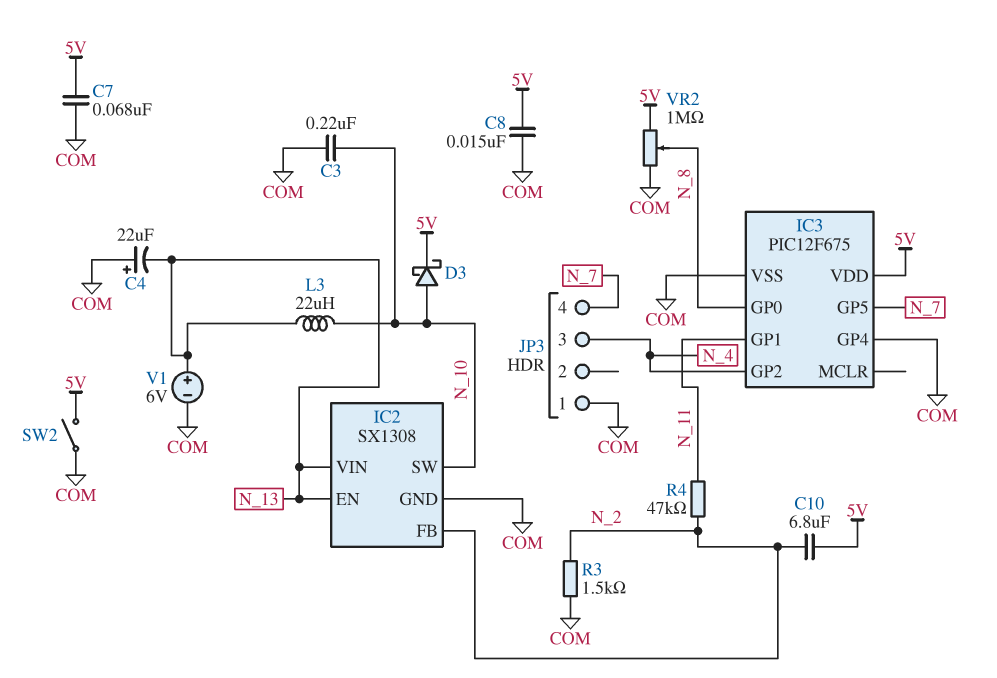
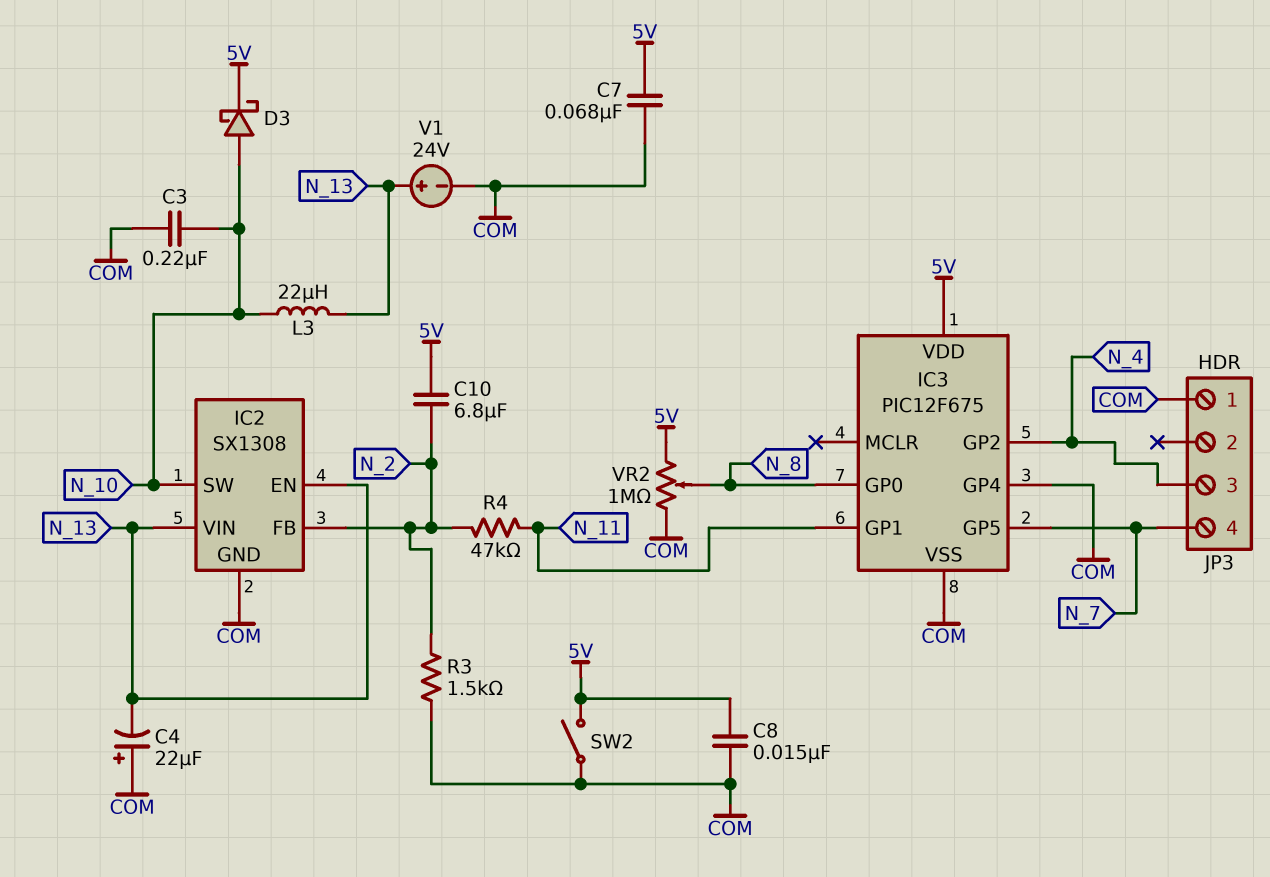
V1: 6V (plus N_13, minus COM) -> 24V (plus N_13, minus COM)

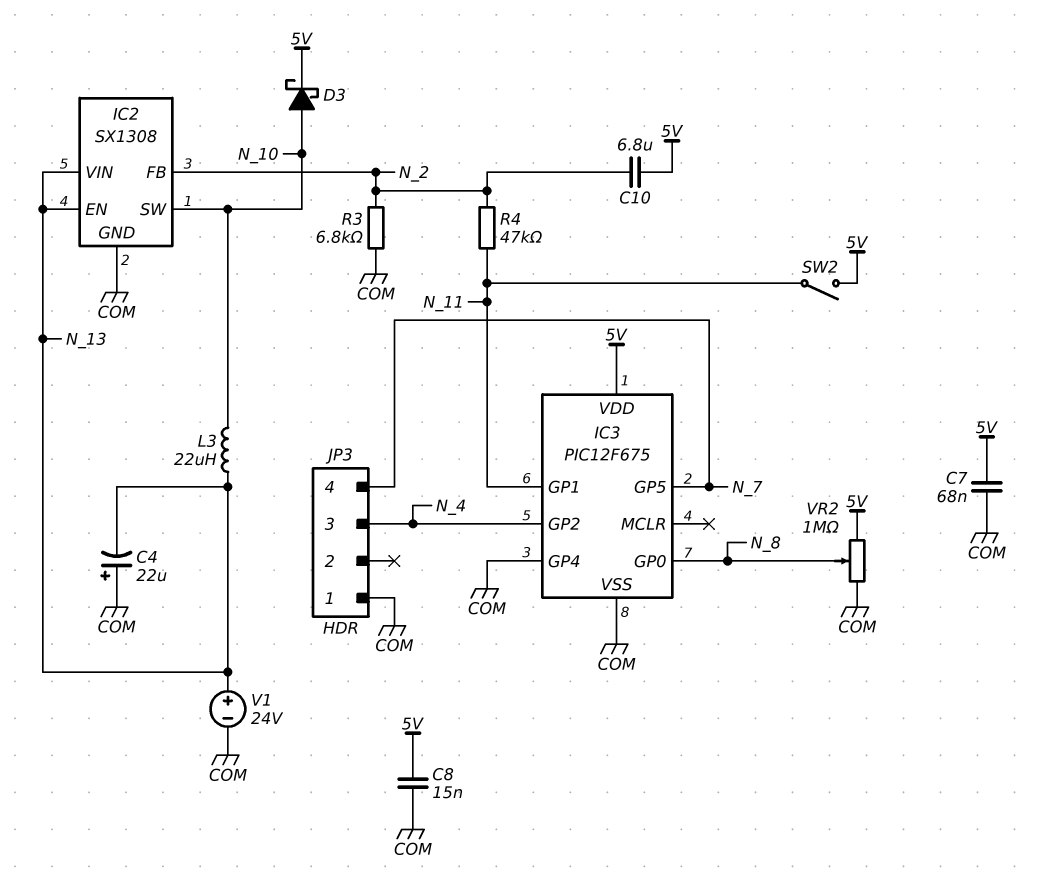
C3: 220nF (COM, N_10) -> none
R3: 1.5k (COM, N_2) -> 6.8k (COM, N_2)
SW2: switch (5V, COM) -> switch (5V, N_11)

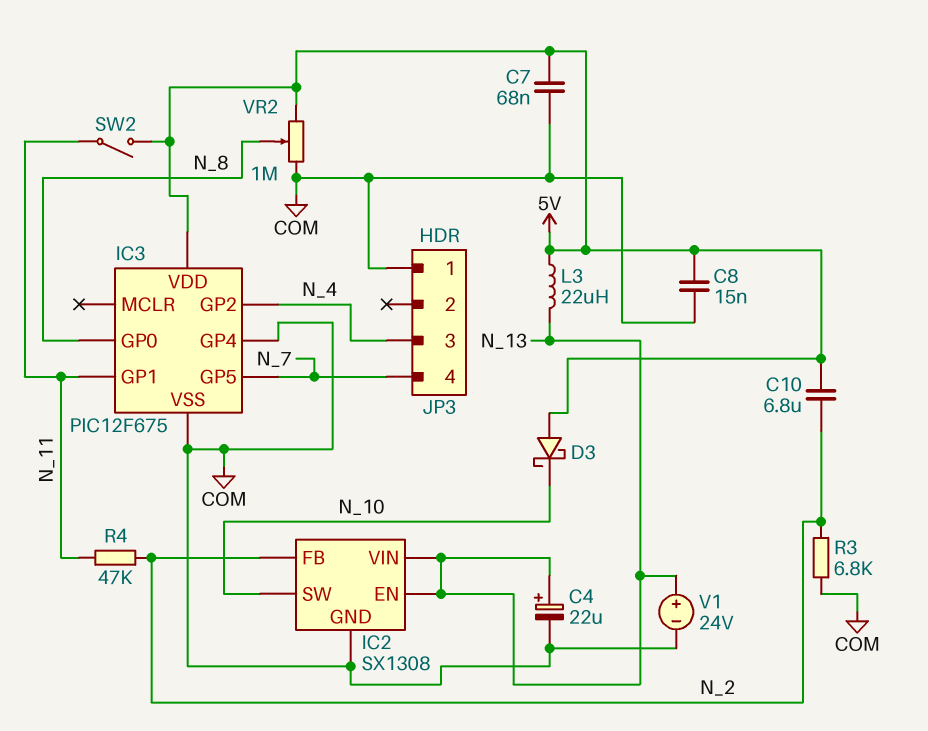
C4: 22uF (plus COM, minus N_13) -> 22uF (plus N_13, minus COM)
D3: schottky (A N_10, K 5V) -> schottky (A 5V, K N_10)
L3: 22uH (N_10, N_13) -> 22uH (5V, N_13)

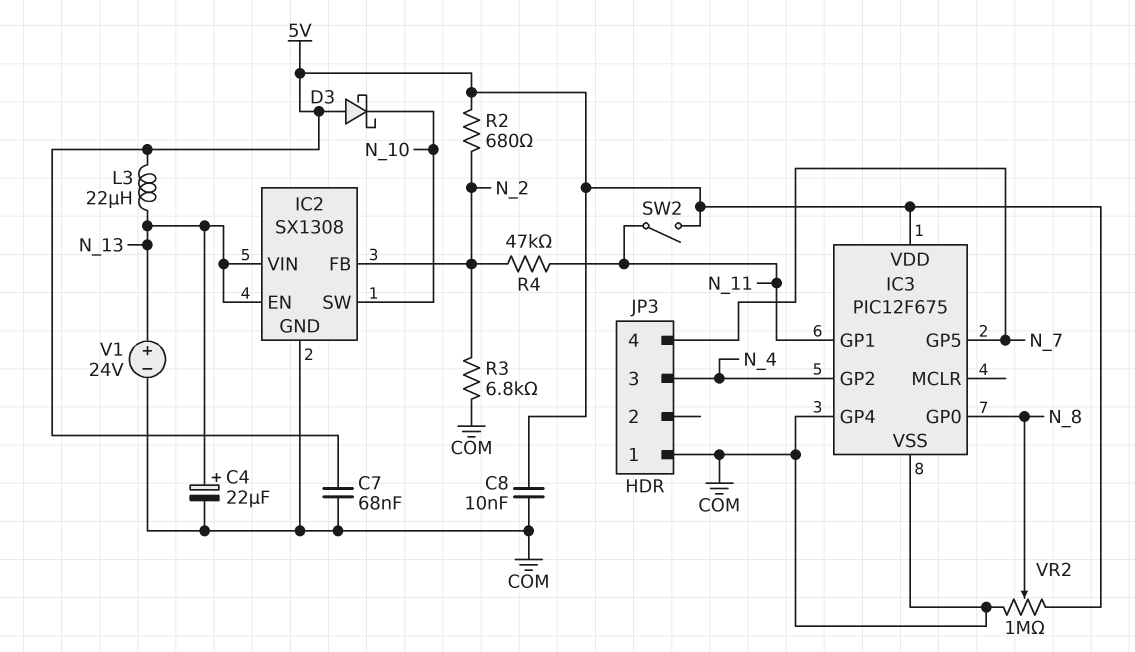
C8: 15nF (5V, COM) -> 10nF (5V, COM)
C10: 6.8uF (5V, N_2) -> none
R2: none -> 680 (5V, N_2)

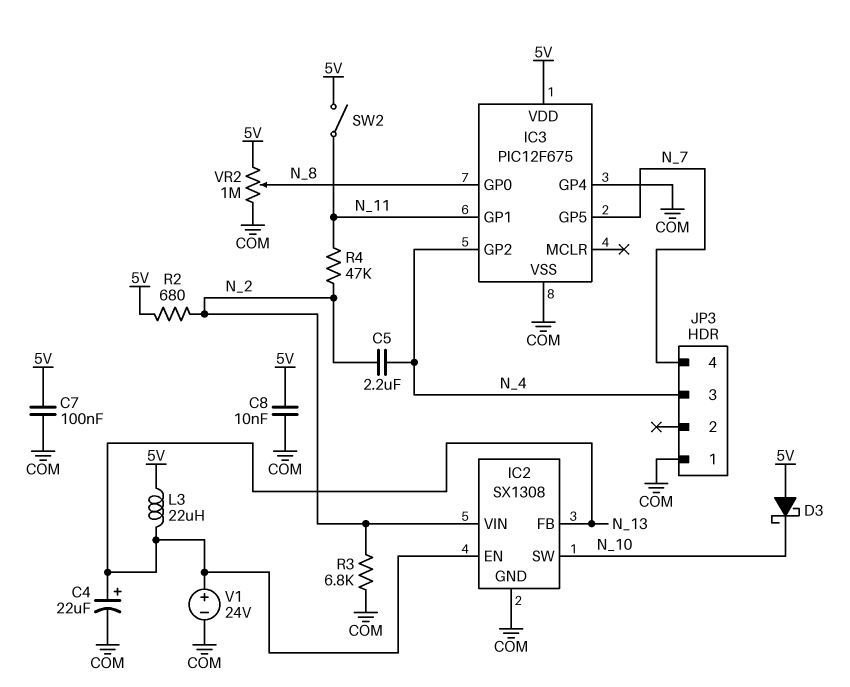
C5: none -> 2.2uF (N_2, N_4)
C7: 68nF (5V, COM) -> 100nF (5V, COM)
IC2 pin FB: N_2 -> N_13
IC2 pin VIN: N_13 -> N_2

